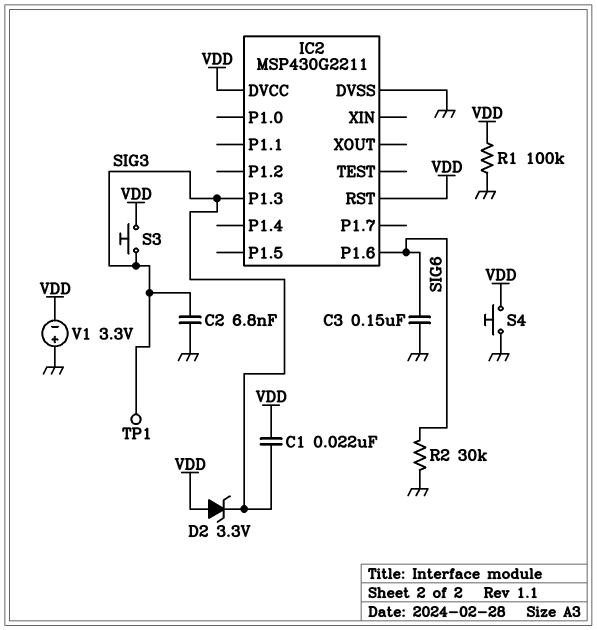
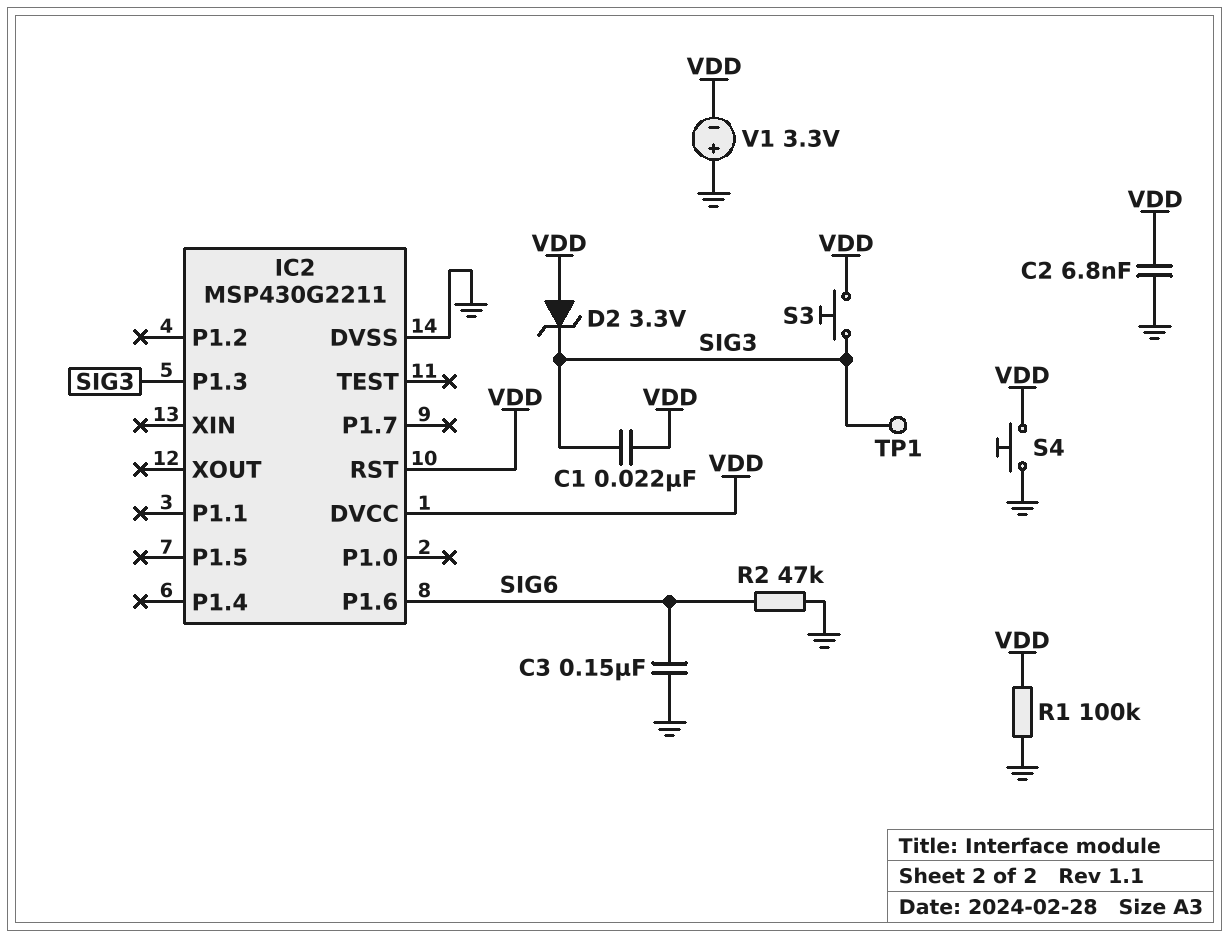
C2: 6.8nF (GND, SIG3) -> 6.8nF (GND, VDD)
R2: 30k (GND, SIG6) -> 47k (GND, SIG6)

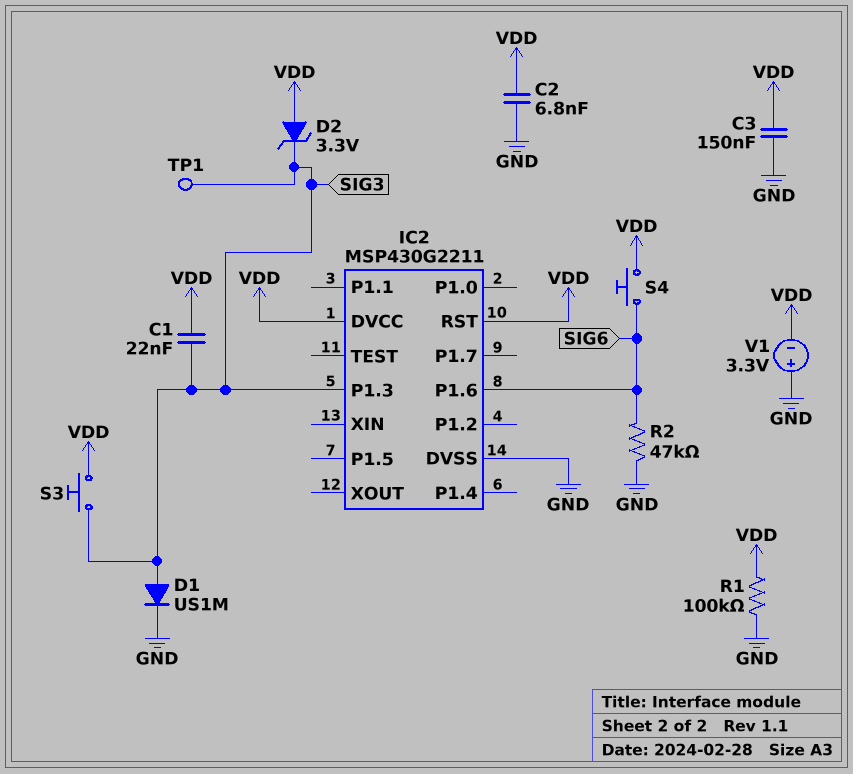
C3: 150nF (GND, SIG6) -> 150nF (GND, VDD)
D1: none -> diode US1M (A SIG3, K GND)
S4: button (GND, VDD) -> button (SIG6, VDD)

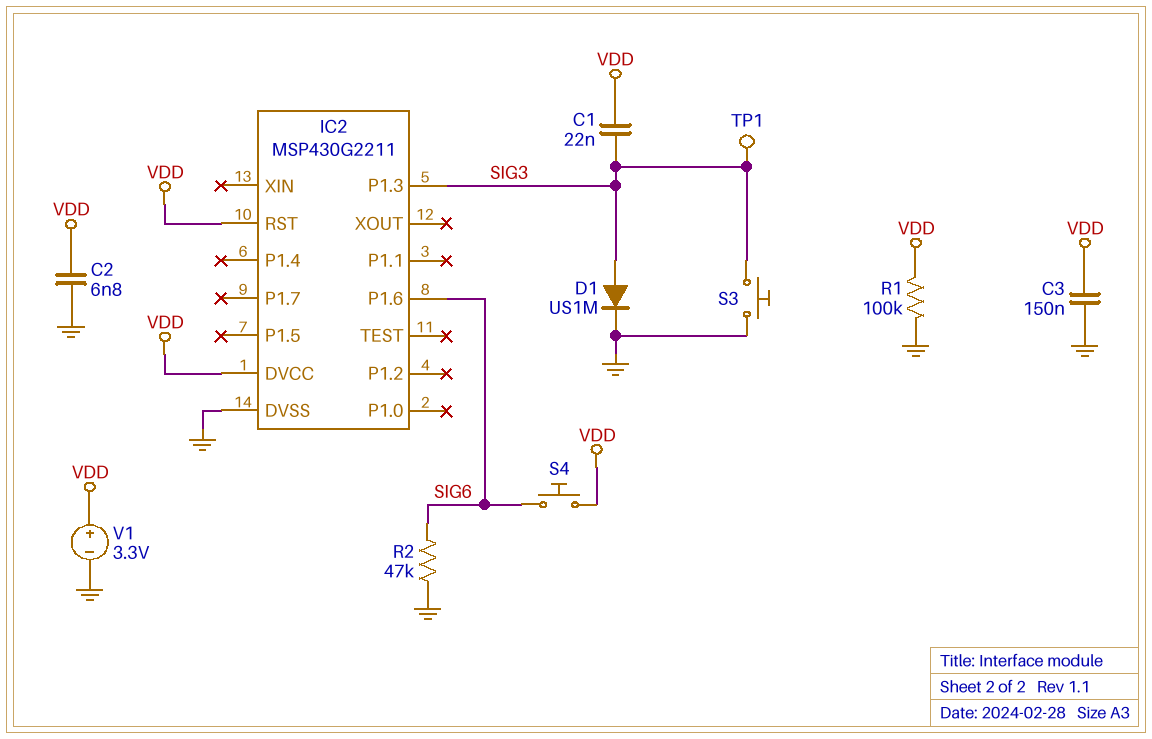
D2: zener 3.3V (A VDD, K SIG3) -> none
S3: button (SIG3, VDD) -> button (GND, SIG3)
V1: 3.3V (plus GND, minus VDD) -> 3.3V (plus VDD, minus GND)

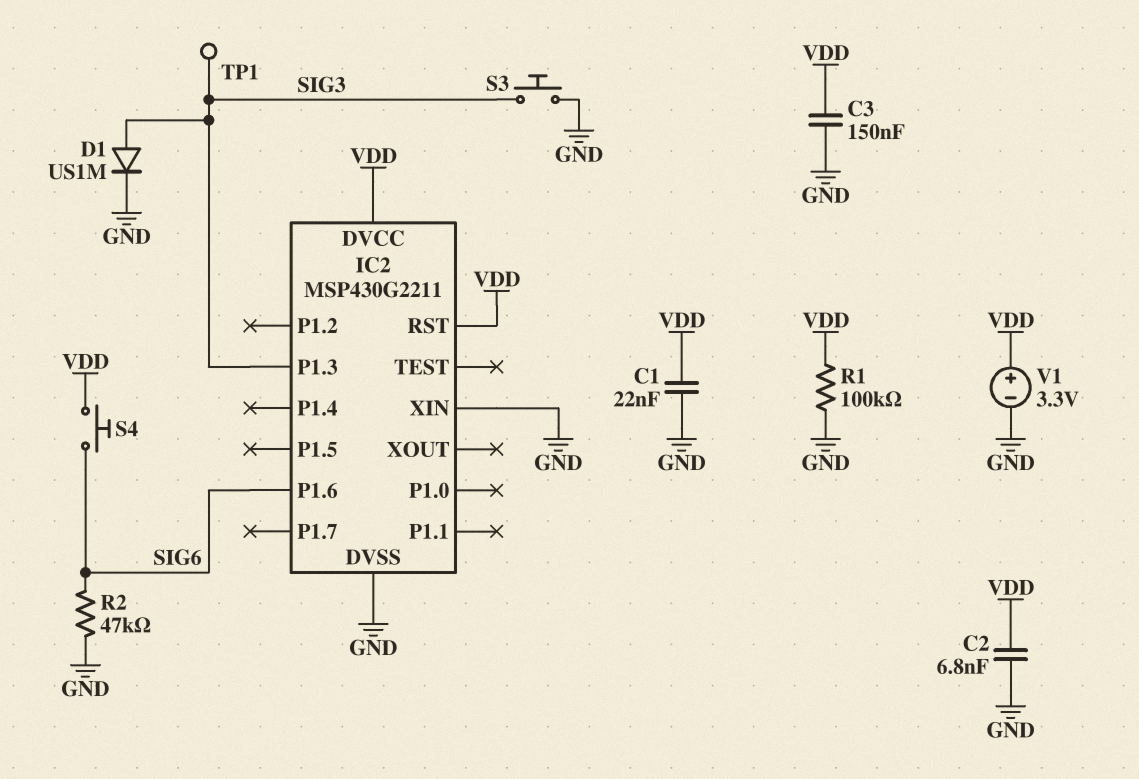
C1: 22nF (SIG3, VDD) -> 22nF (GND, VDD)
IC2 pin XIN: none -> GND

